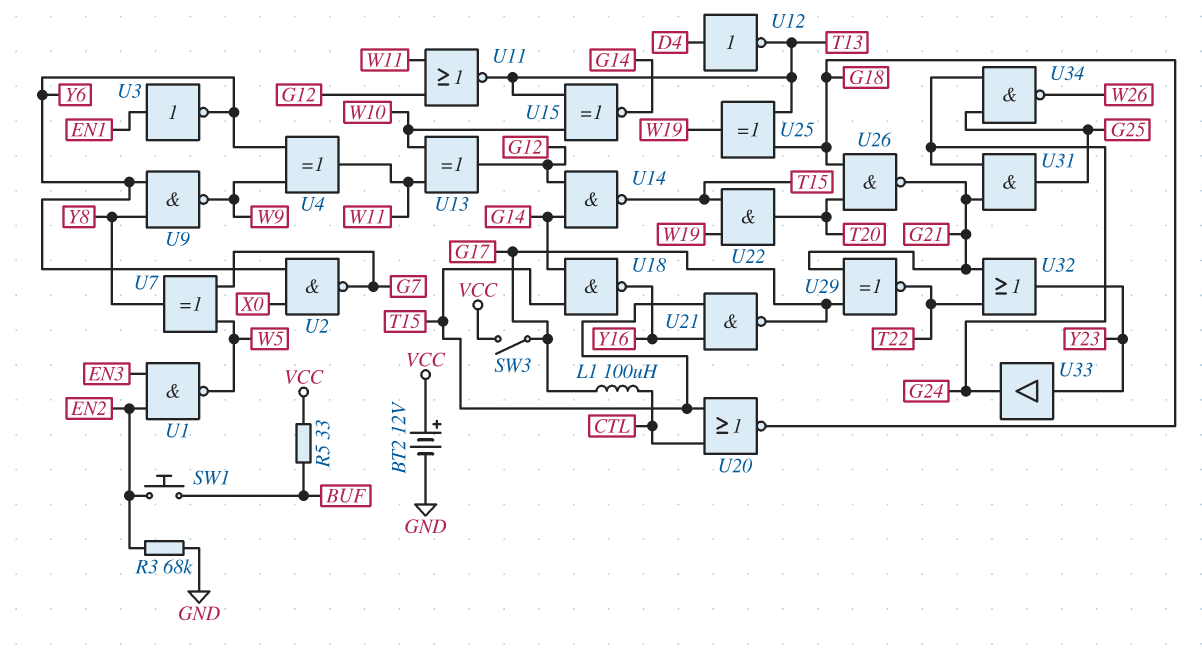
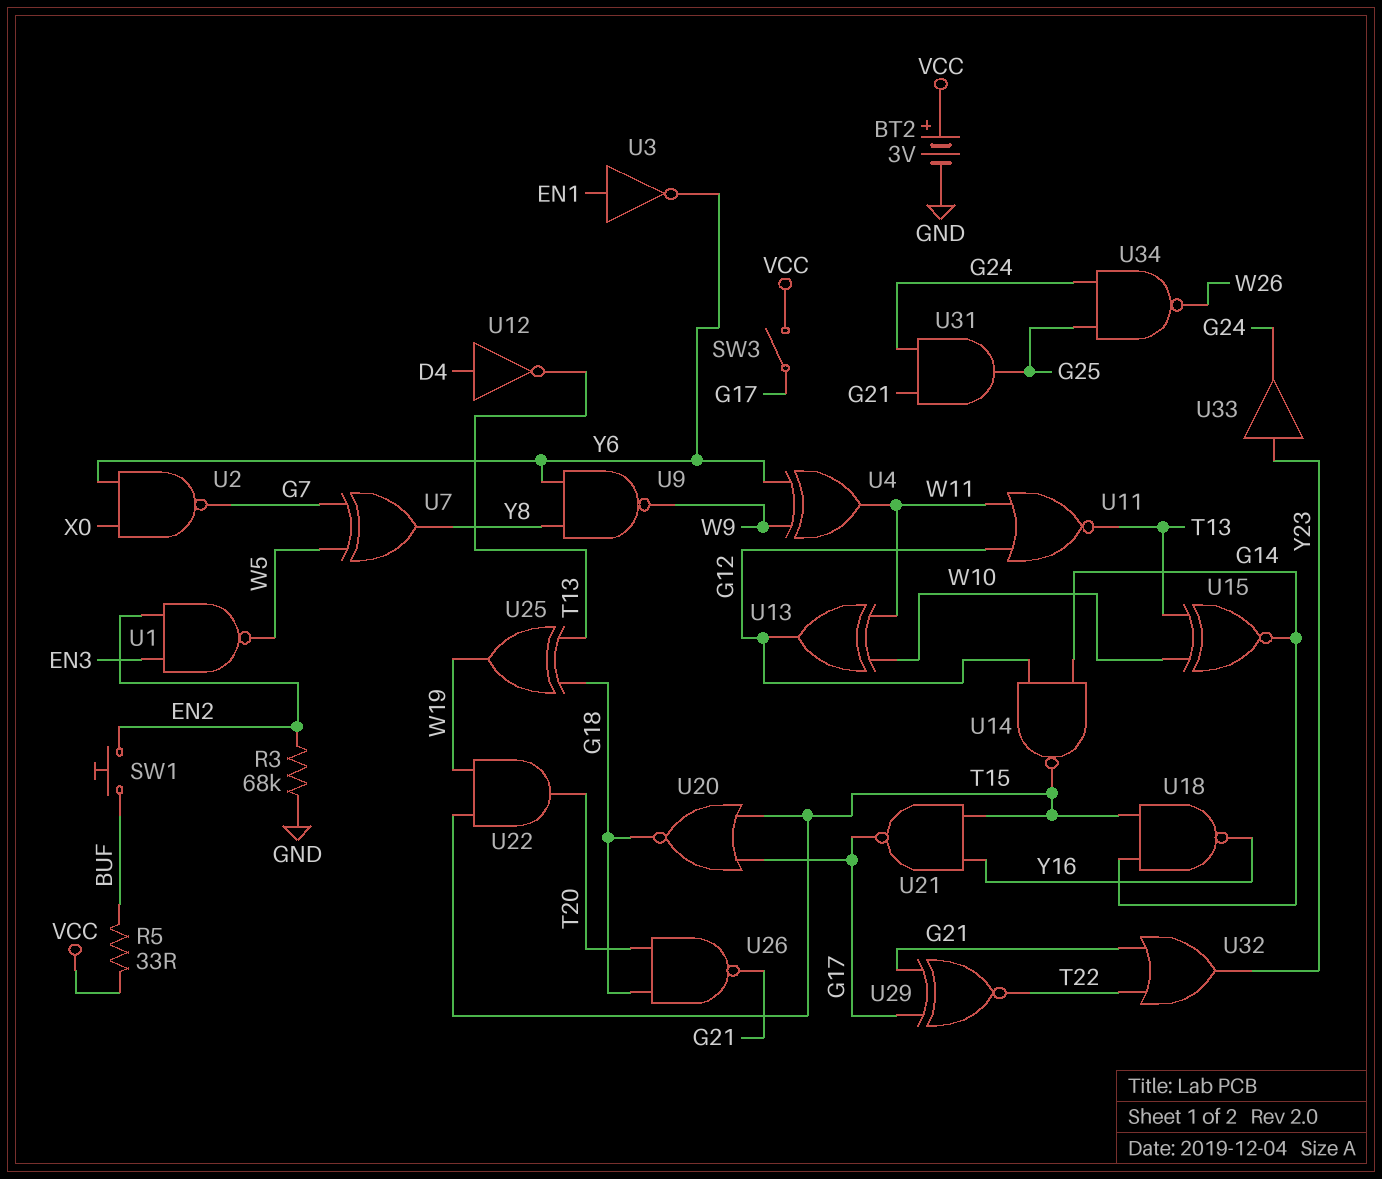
BT2: 12V (plus VCC, minus GND) -> 3V (plus VCC, minus GND)
L1: 100uH (CTL, G17) -> none
U20: NOR (in CTL, in T15, out G18) -> NOR (in G17, in T15, out G18)

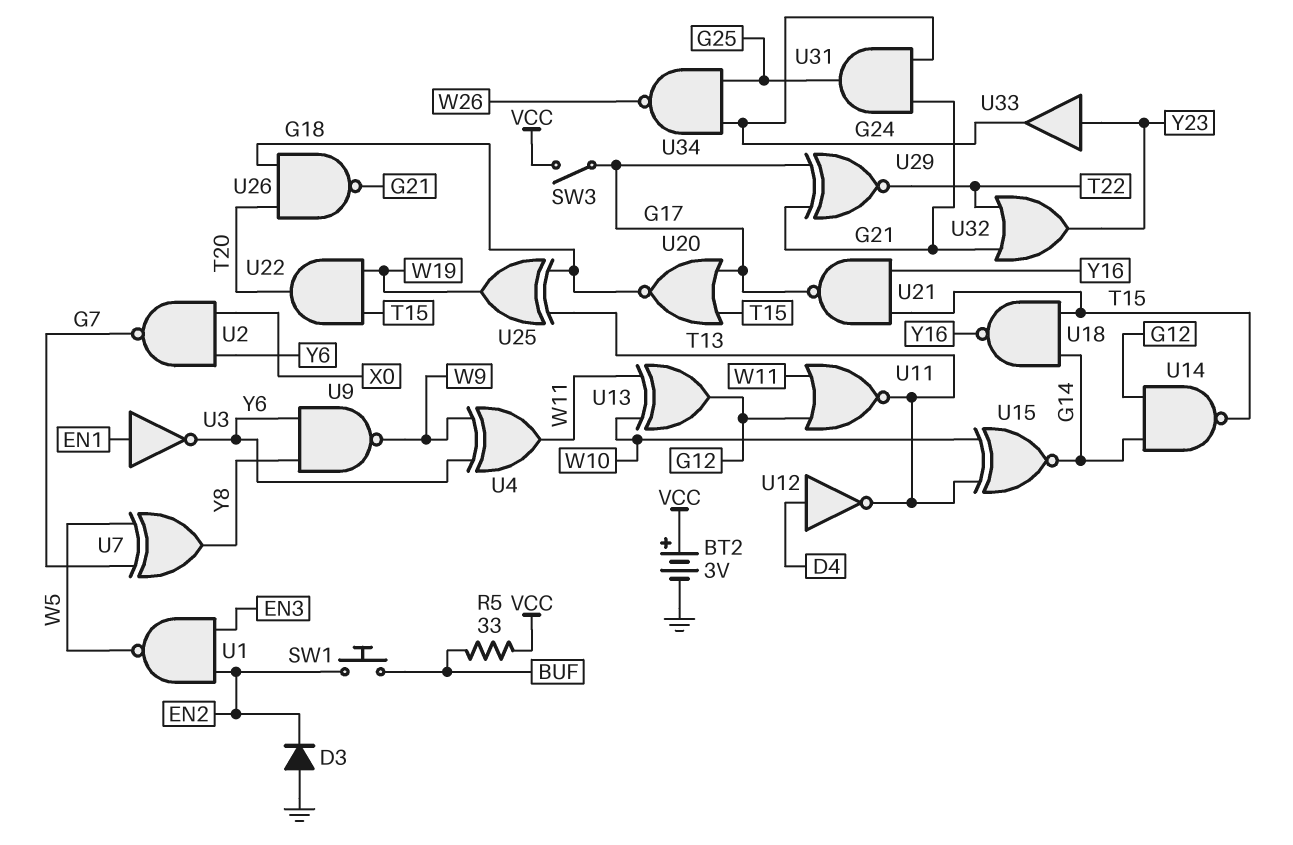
D3: none -> diode (A GND, K EN2)
R3: 68k (EN2, GND) -> none

